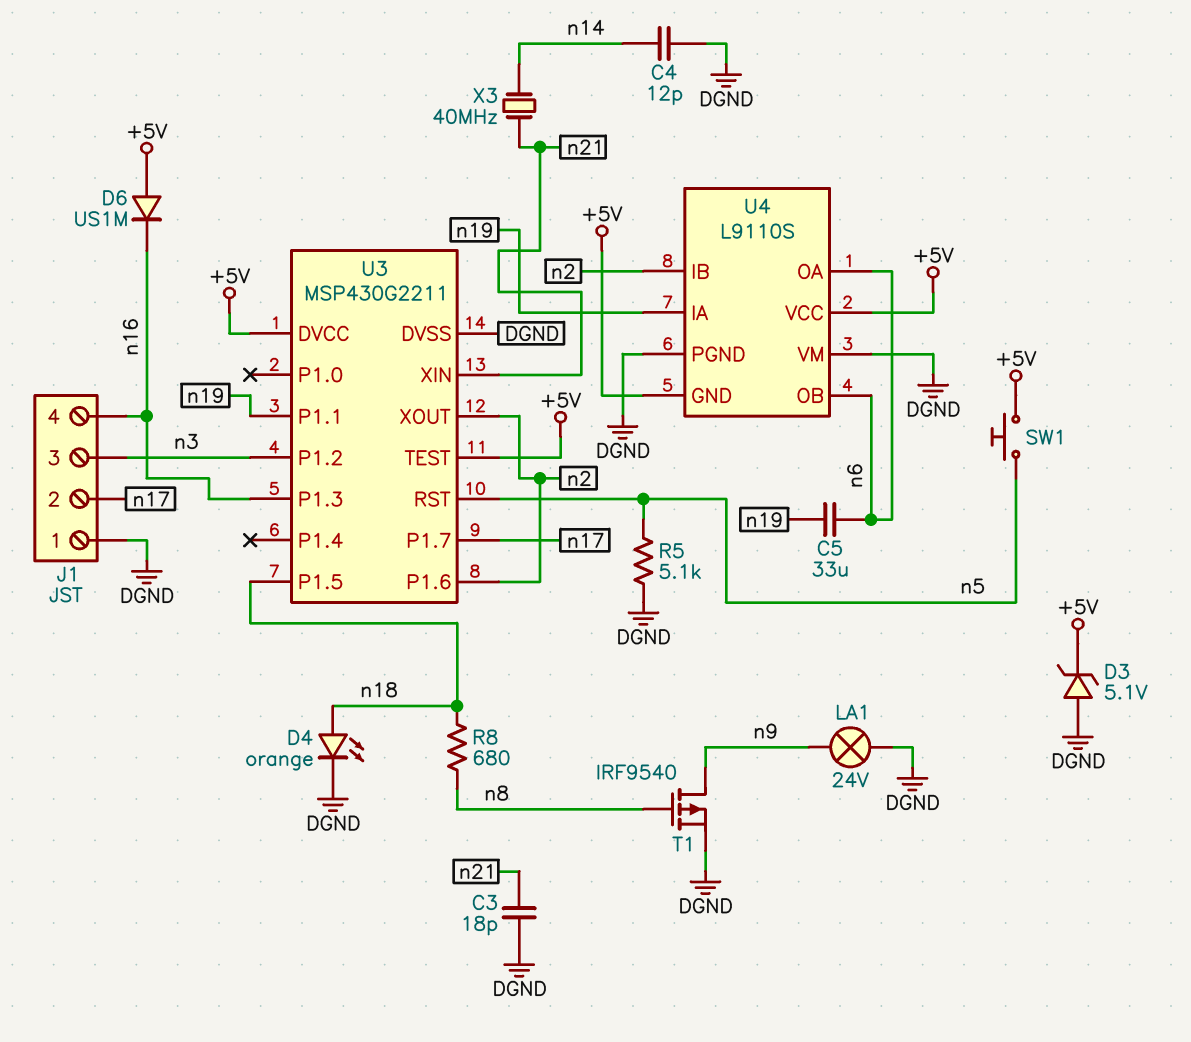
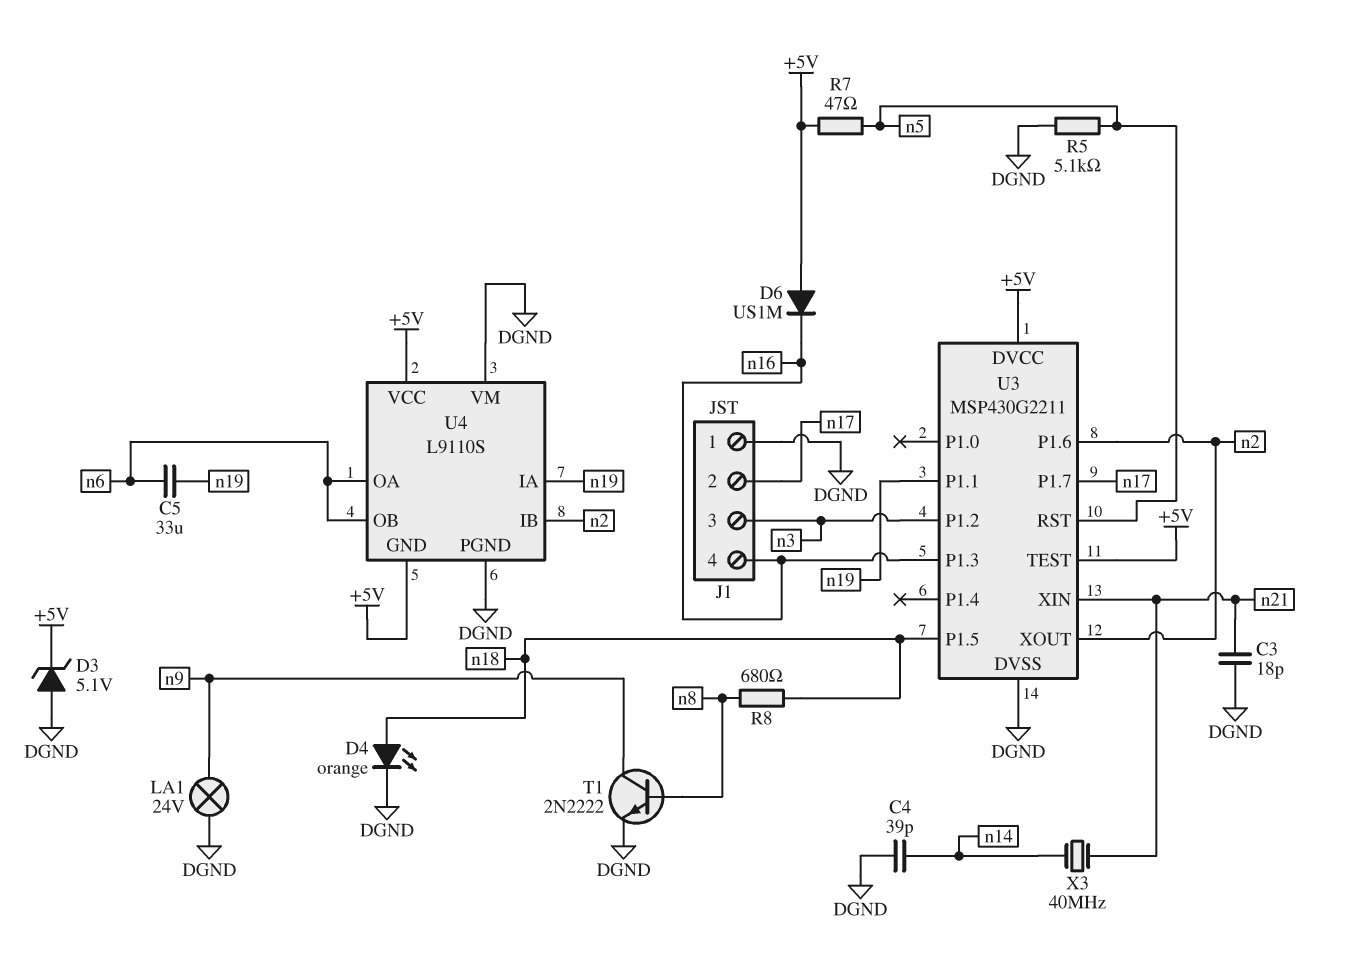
C4: 12pF (DGND, n14) -> 39pF (DGND, n14)
R7: none -> 47 (+5V, n5)
SW1: button (+5V, n5) -> none
T1: PMOS IRF9540 (G n8, D n9, S DGND) -> NPN 2N2222 (B n8, C n9, E DGND)

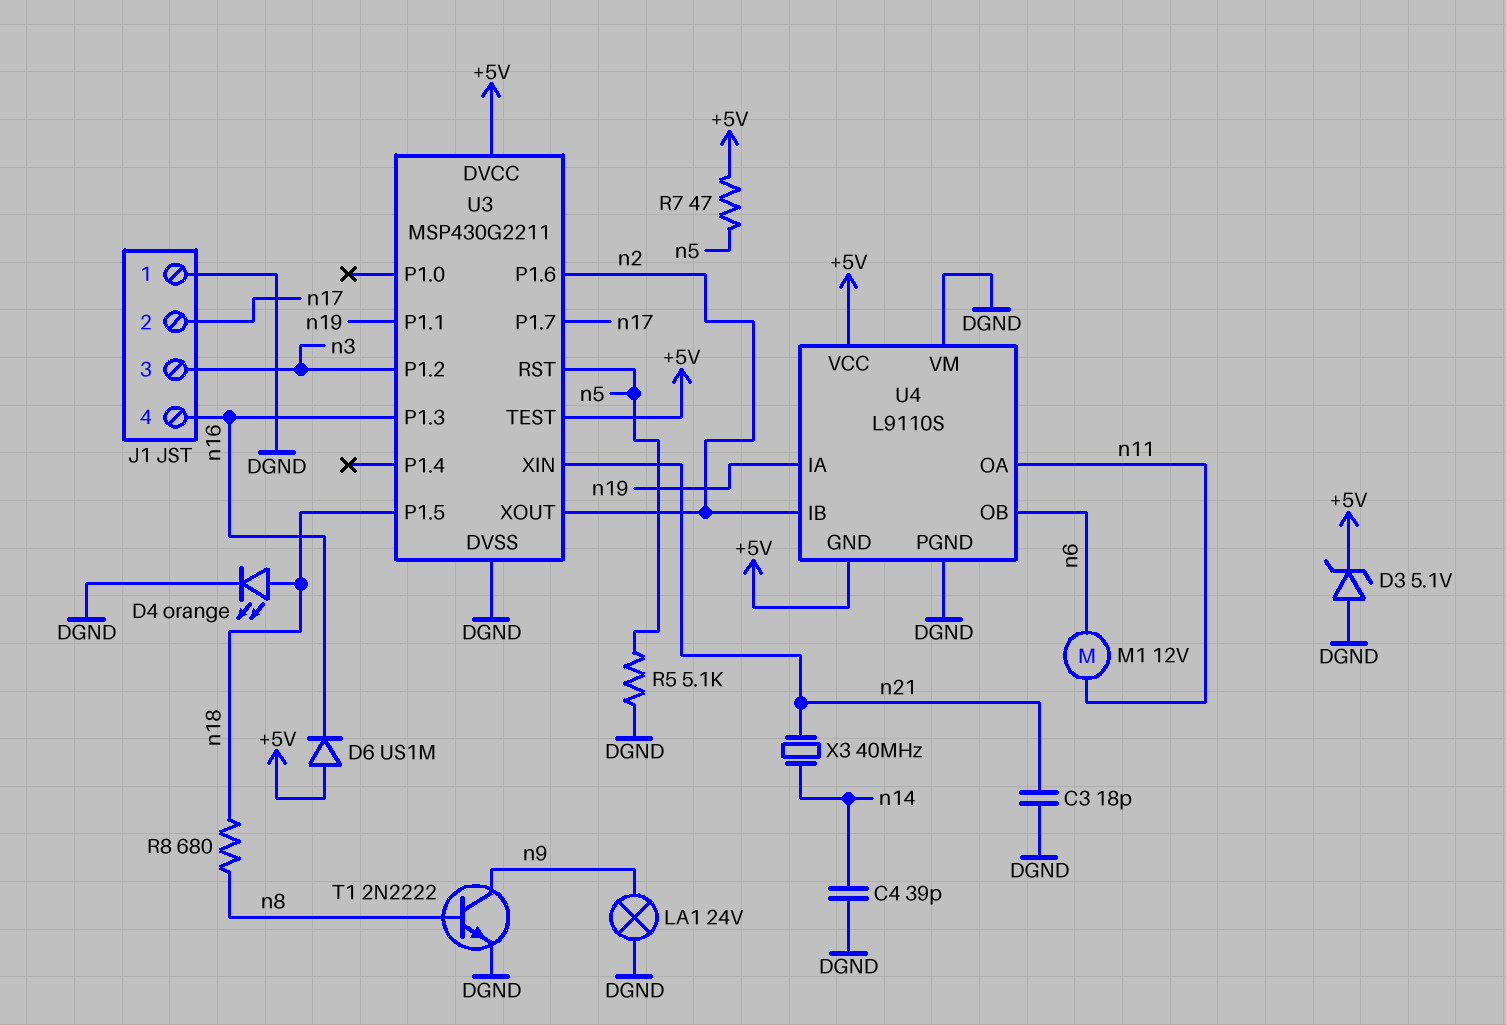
C5: 33uF (n6, n19) -> none
M1: none -> motor 12V (n6, n11)
U4 pin OA: n6 -> n11

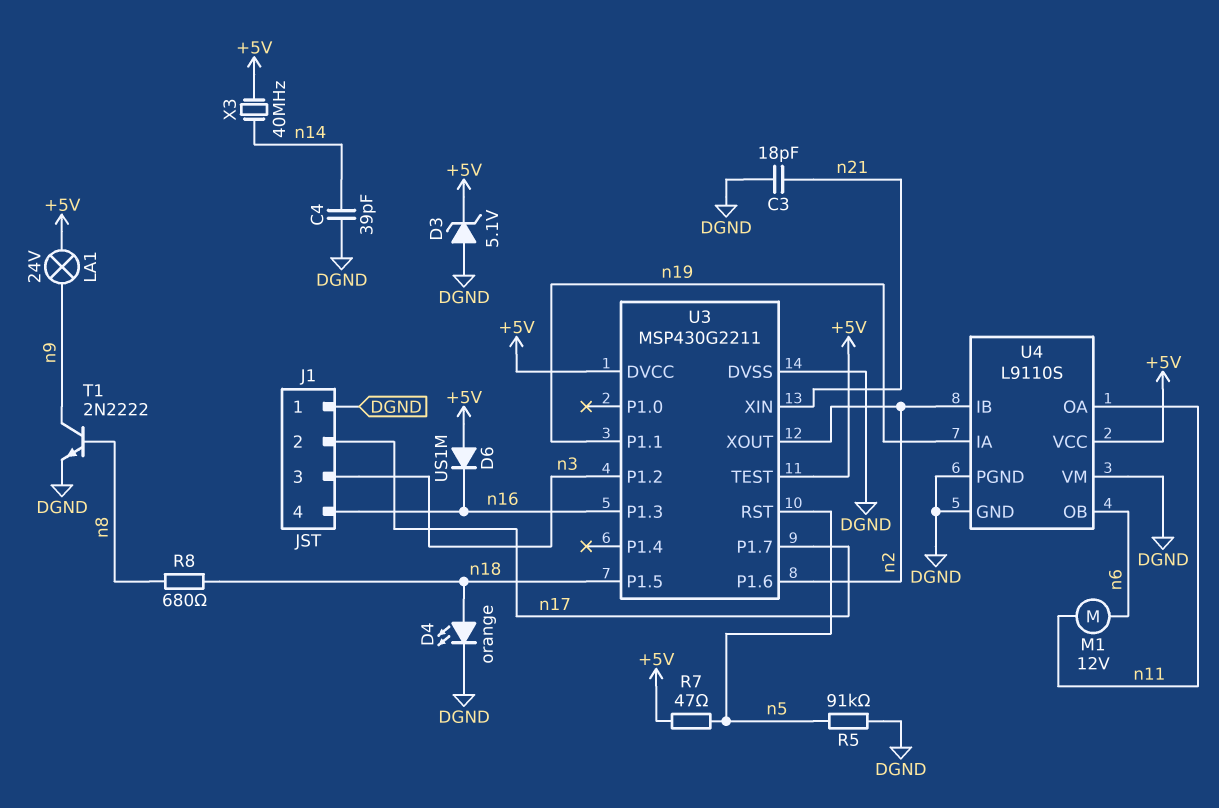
LA1: lamp 24V (DGND, n9) -> lamp 24V (+5V, n9)
R5: 5.1k (DGND, n5) -> 91k (DGND, n5)
U4 pin GND: +5V -> DGND
X3: 40MHz (n14, n21) -> 40MHz (+5V, n14)

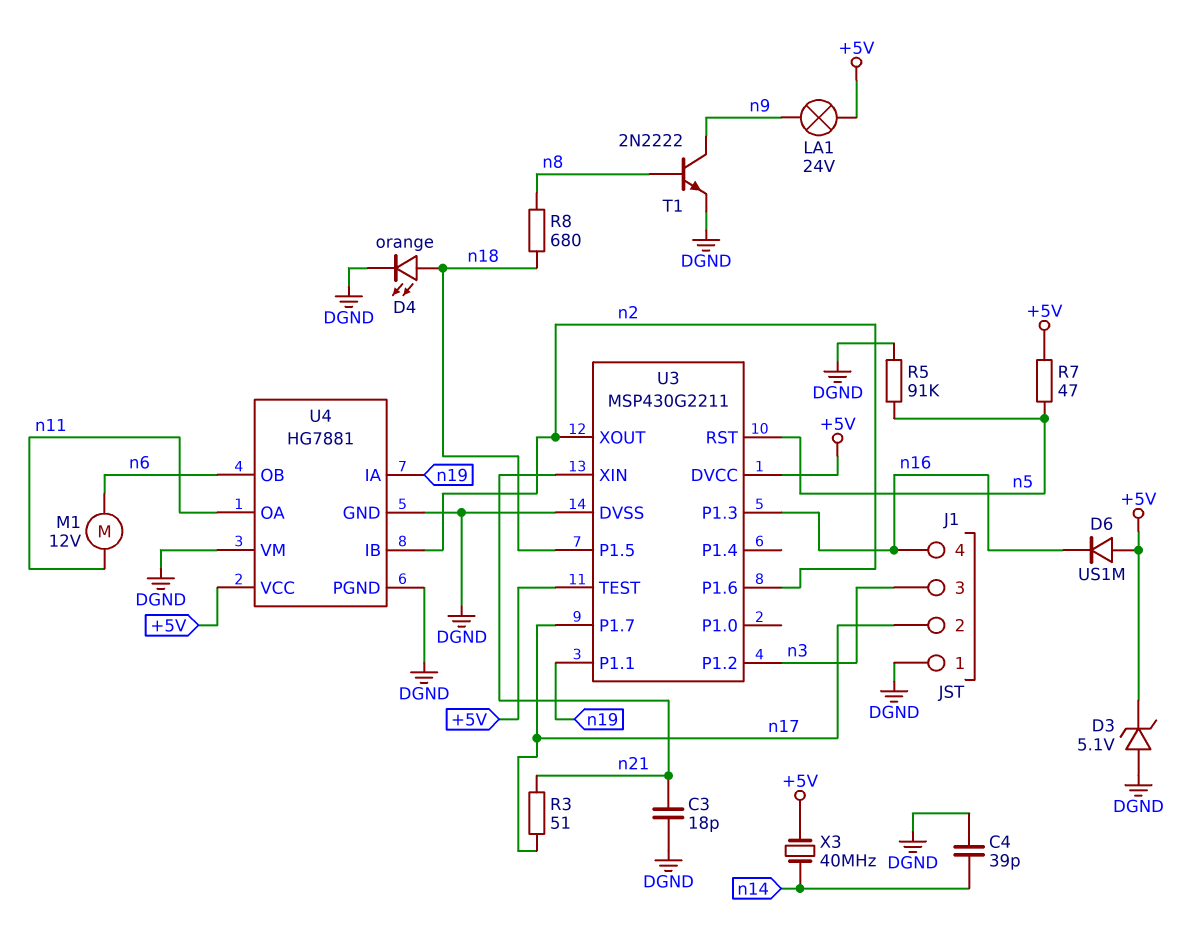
R3: none -> 51 (n17, n21)
U4: L9110S -> HG7881

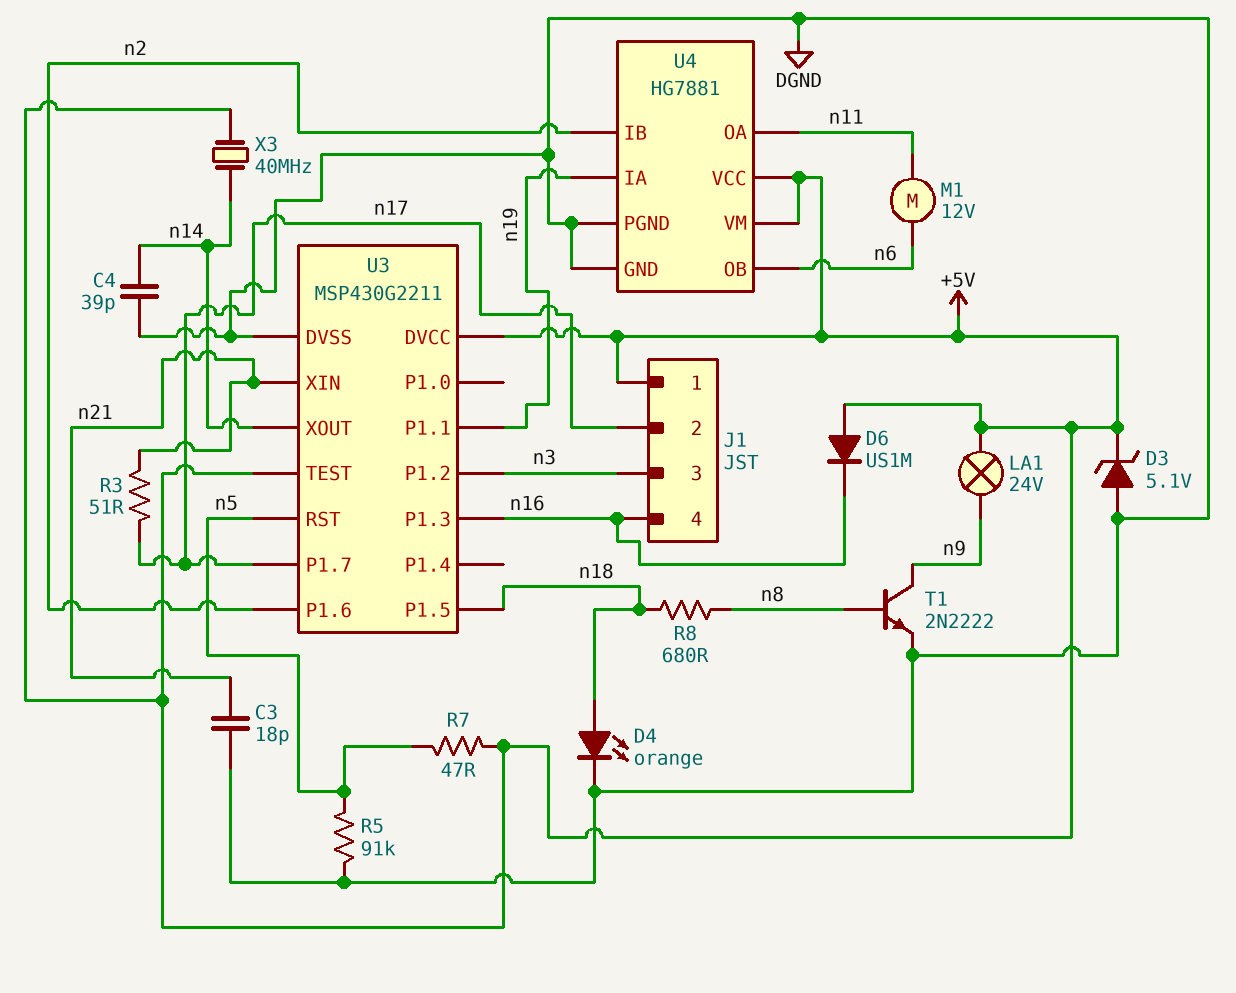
J1 pin 1: DGND -> +5V
U3 pin XOUT: n2 -> n14
U4 pin VM: DGND -> +5V

